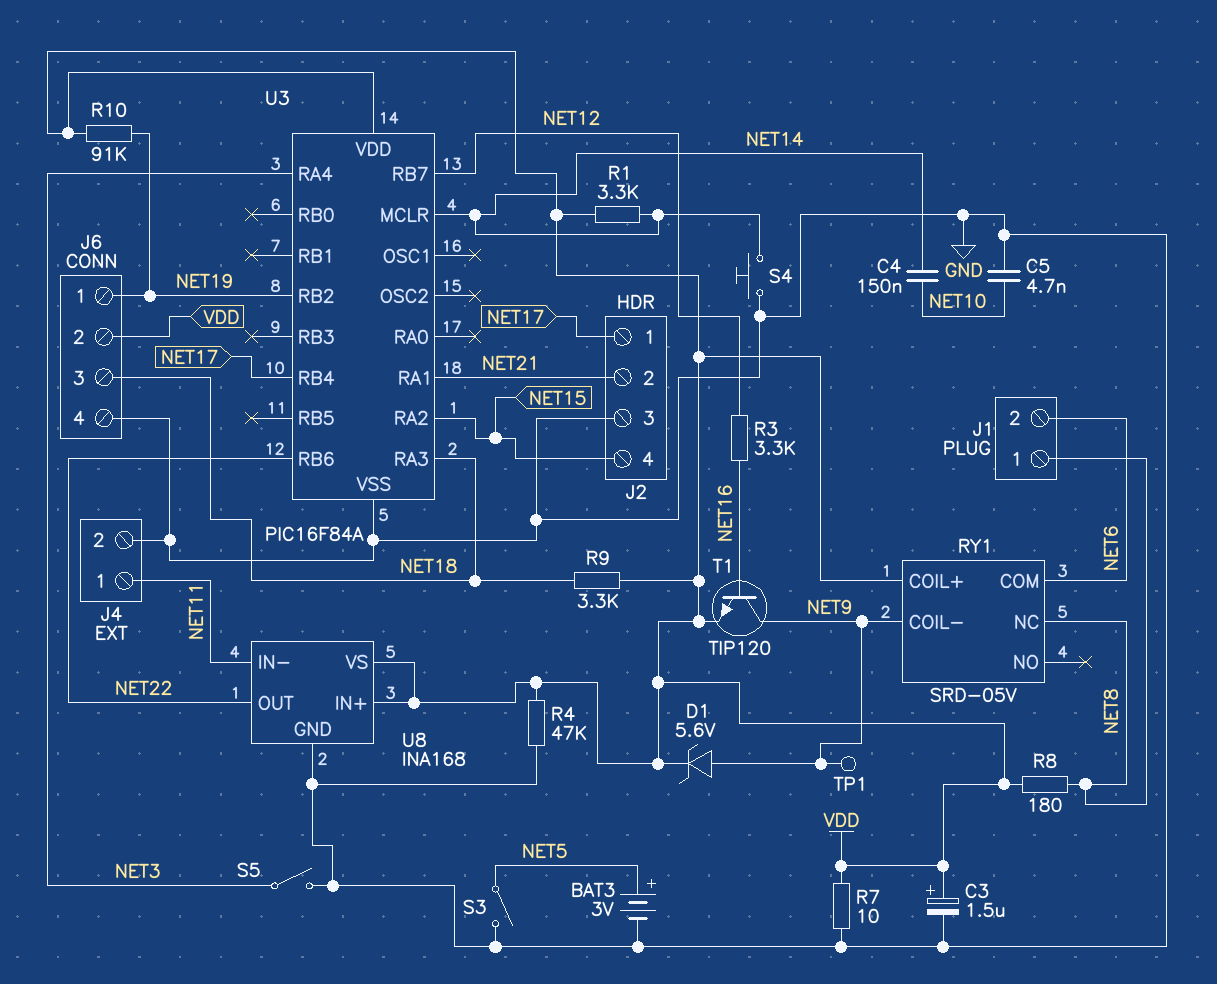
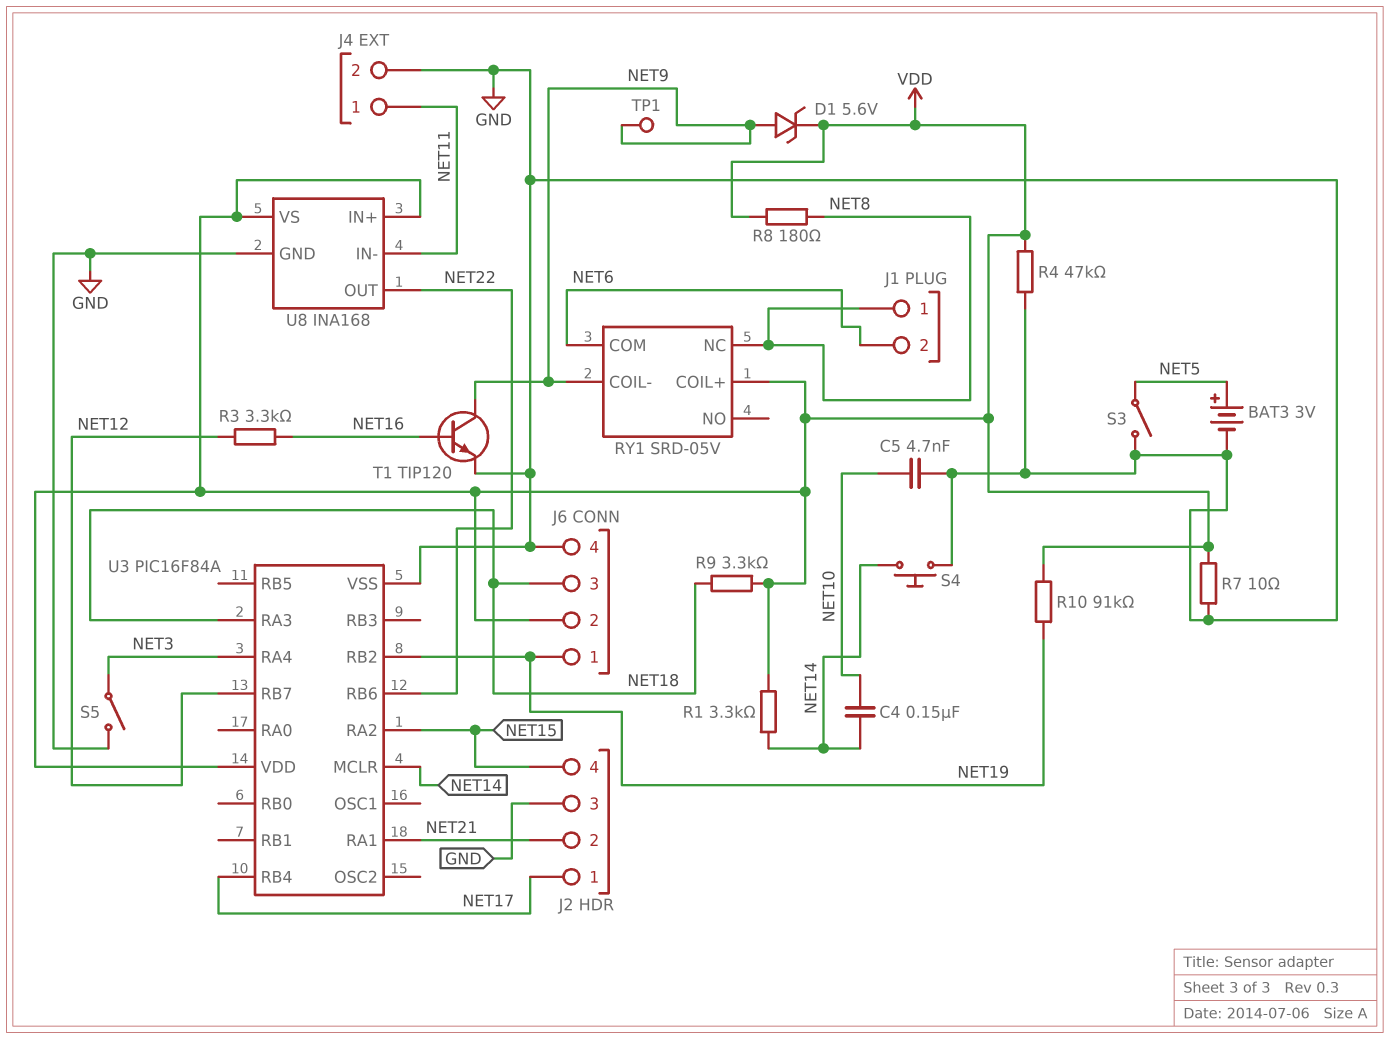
C3: 1.5uF (plus VDD, minus GND) -> none
T1: NPN TIP120 (B NET16, C NET9, E VDD) -> NPN TIP120 (B NET16, C NET9, E GND)

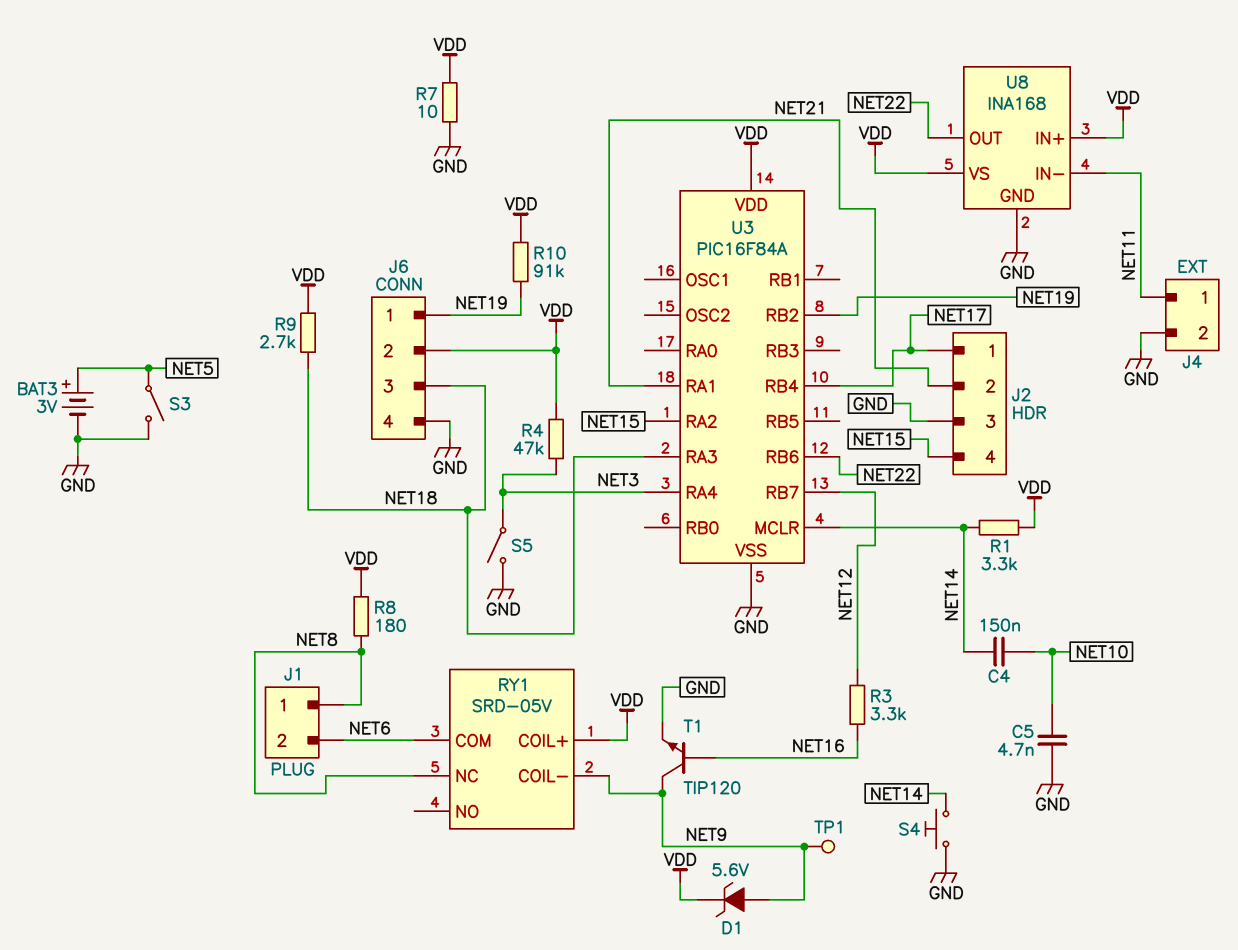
R4: 47k (GND, VDD) -> 47k (NET3, VDD)
R9: 3.3k (NET18, VDD) -> 2.7k (NET18, VDD)

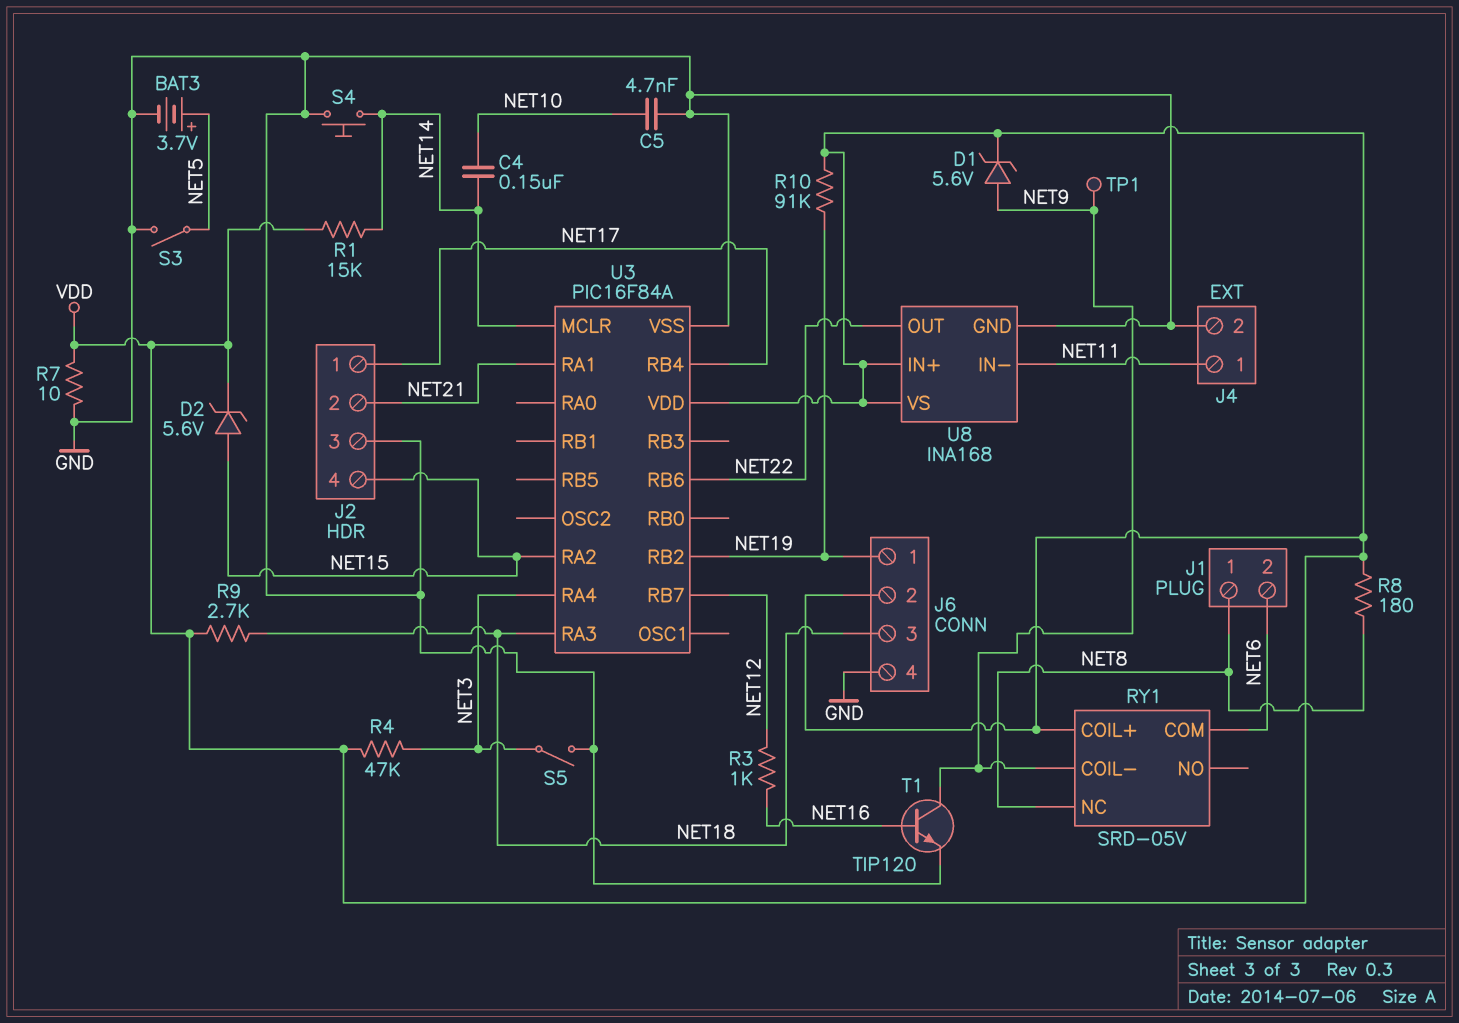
BAT3: 3V (plus NET5, minus GND) -> 3.7V (plus NET5, minus GND)
D2: none -> zener 5.6V (A NET15, K VDD)
R1: 3.3k (NET14, VDD) -> 15k (NET14, VDD)
R3: 3.3k (NET12, NET16) -> 1k (NET12, NET16)

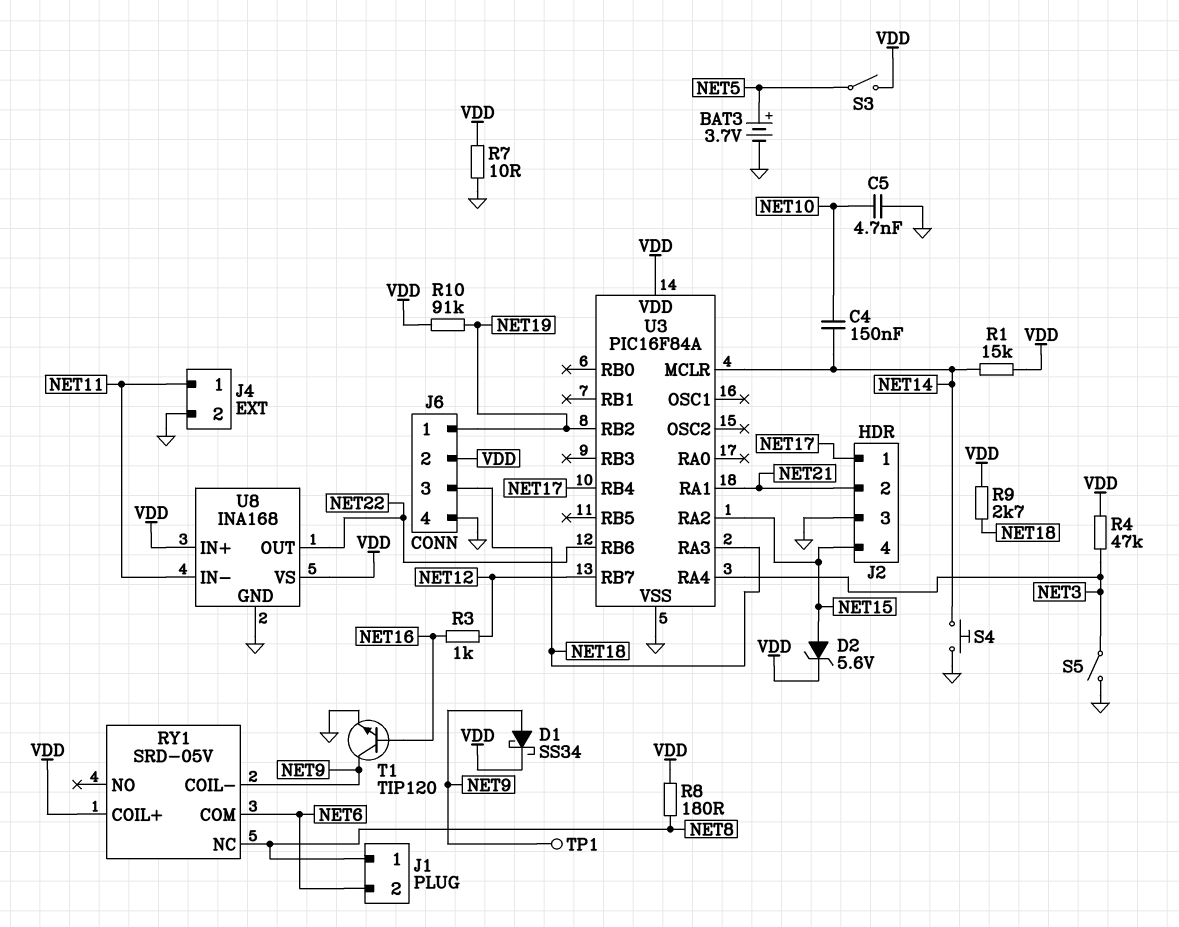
D1: zener 5.6V (A NET9, K VDD) -> schottky SS34 (A NET9, K VDD)
S3: switch (GND, NET5) -> switch (NET5, VDD)

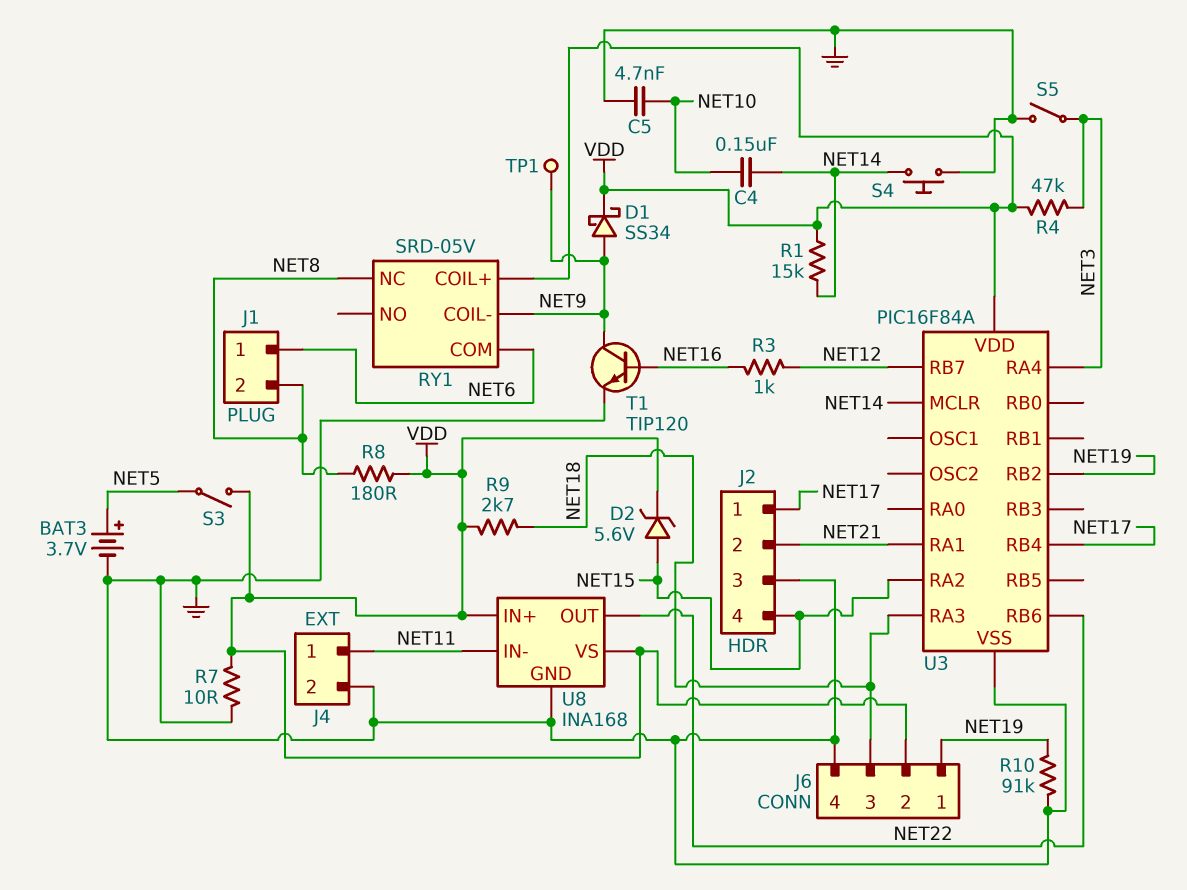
J1 pin 1: NET8 -> NET6
J1 pin 2: NET6 -> NET8
R10: 91k (NET19, VDD) -> 91k (GND, NET19)

